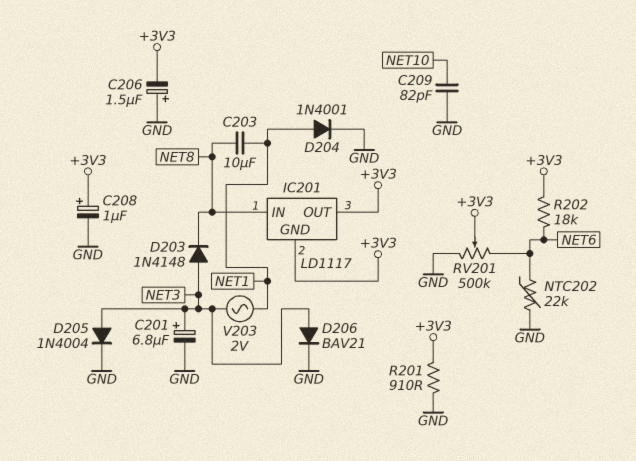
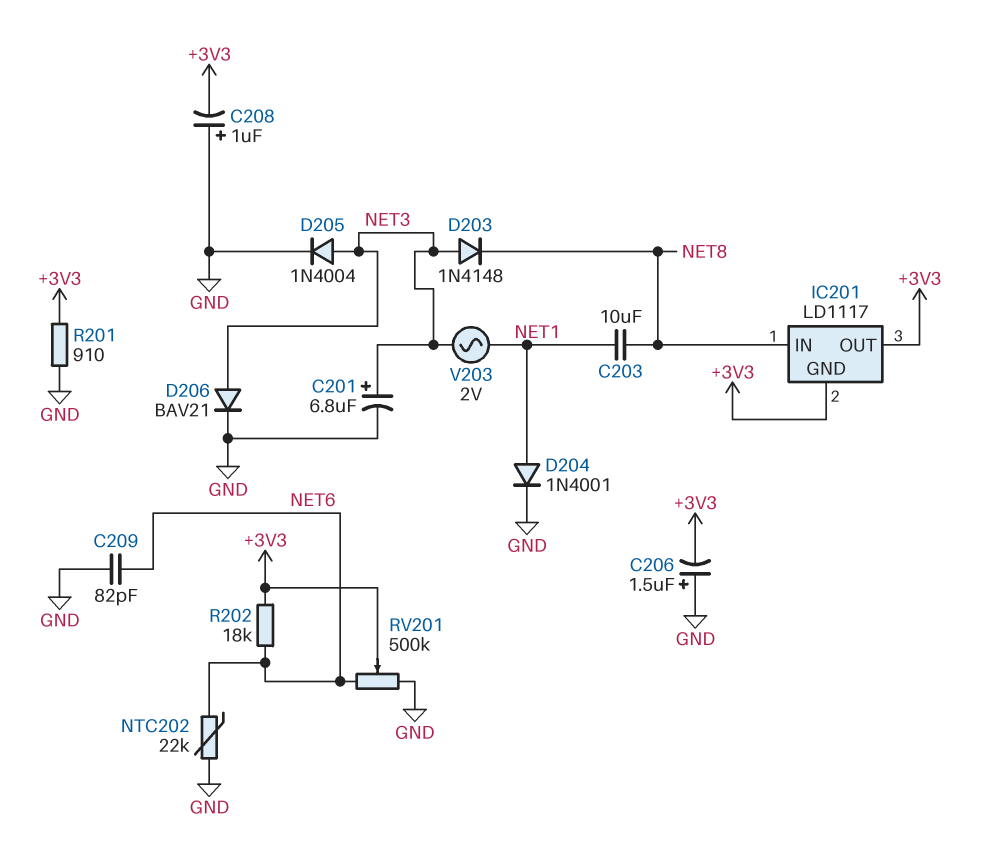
C208: 1uF (plus +3V3, minus GND) -> 1uF (plus GND, minus +3V3)
C209: 82pF (GND, NET10) -> 82pF (GND, NET6)

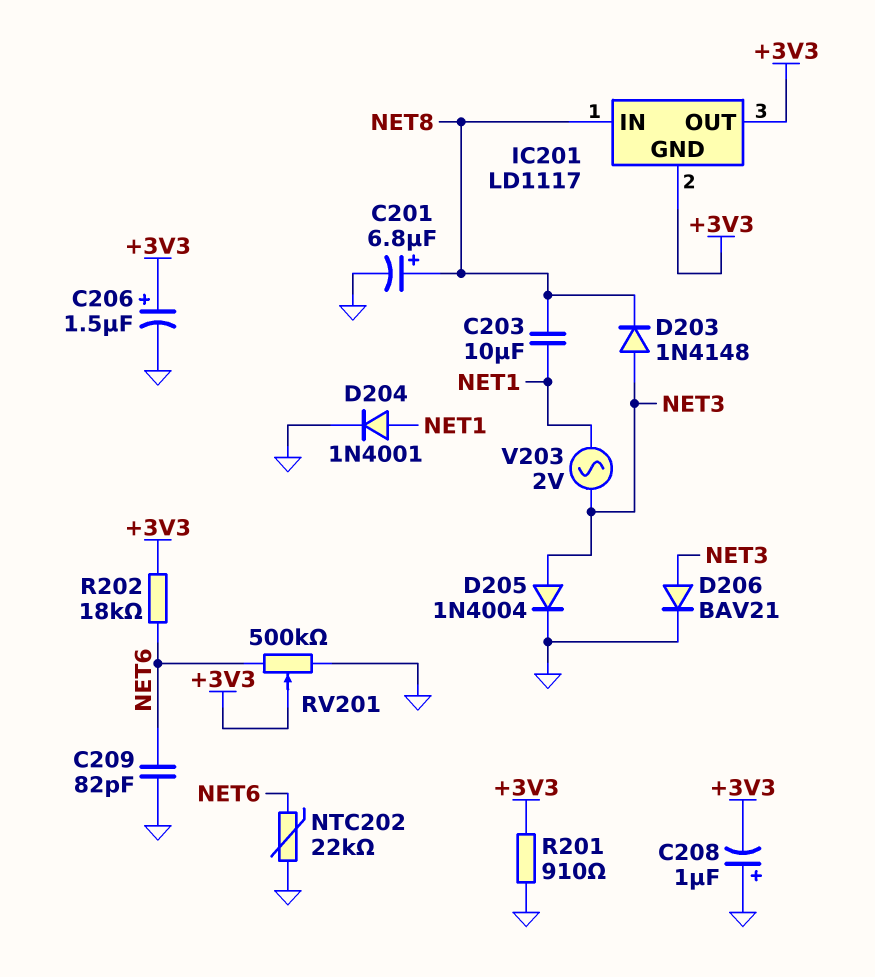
C201: 6.8uF (plus NET3, minus GND) -> 6.8uF (plus NET8, minus GND)
C206: 1.5uF (plus GND, minus +3V3) -> 1.5uF (plus +3V3, minus GND)

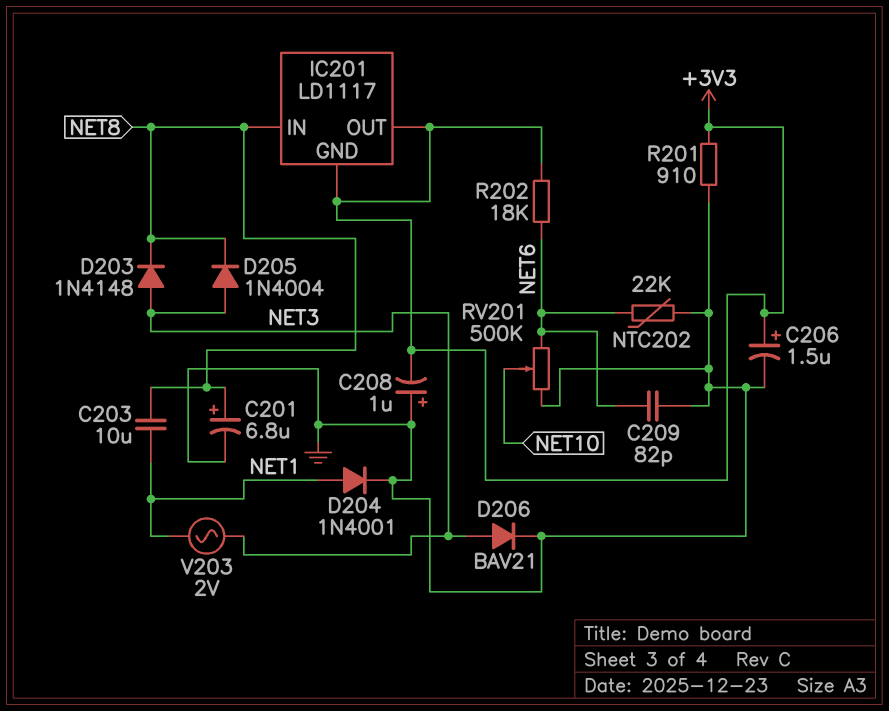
D205: diode 1N4004 (A NET3, K GND) -> diode 1N4004 (A NET3, K NET8)
RV201: 500k (GND, NET6, wiper +3V3) -> 500k (GND, NET6, wiper NET10)

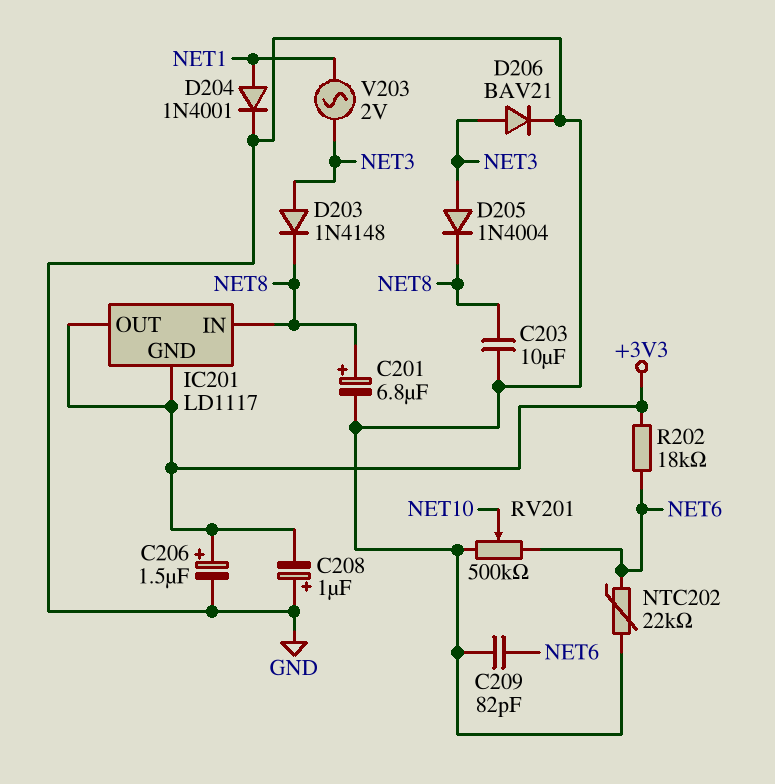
C203: 10uF (NET1, NET8) -> 10uF (GND, NET8)
R201: 910 (+3V3, GND) -> none

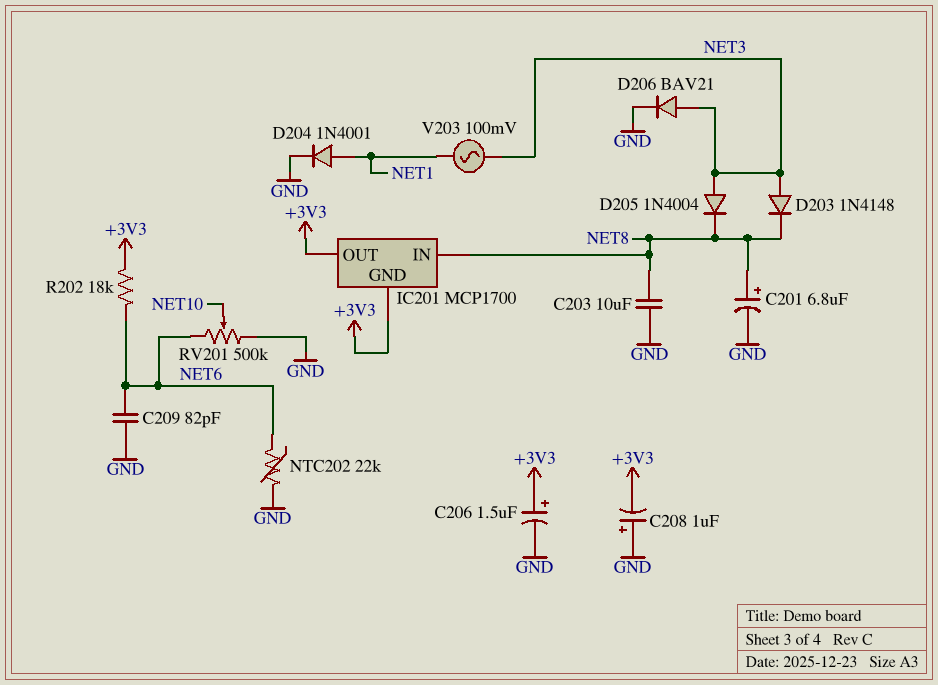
IC201: LD1117 -> MCP1700
V203: AC 2V (NET1, NET3) -> AC 100mV (NET1, NET3)

